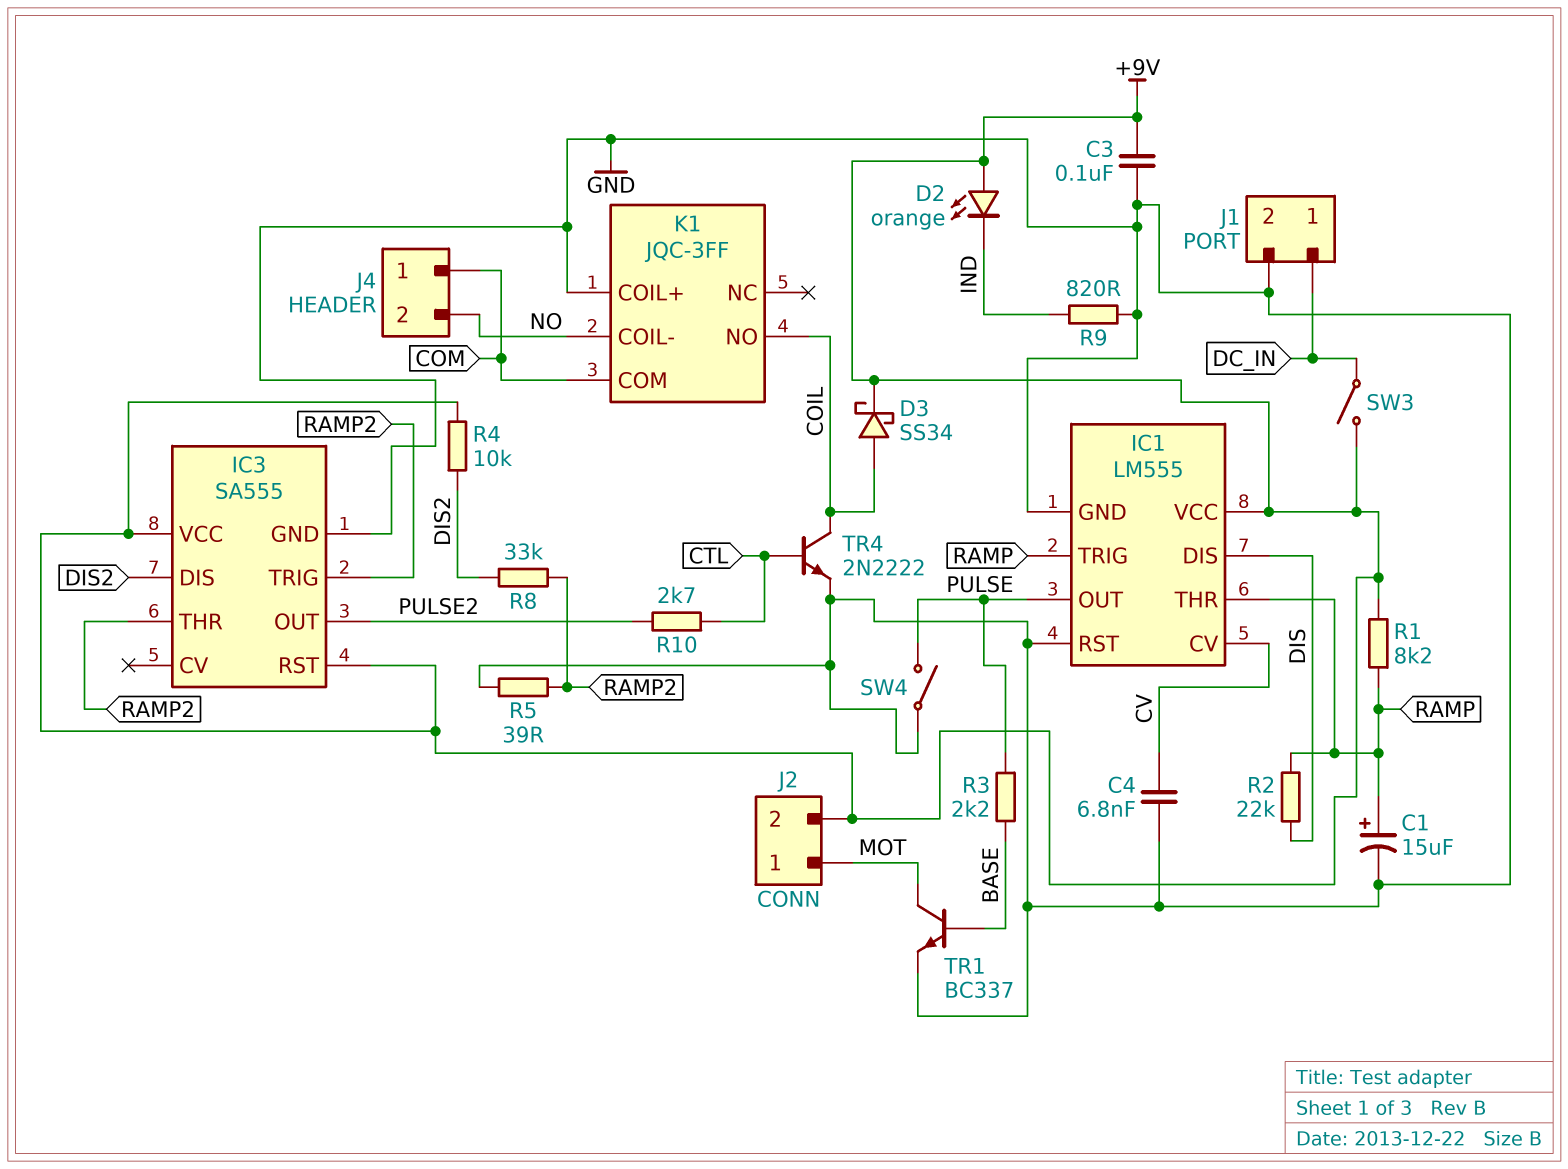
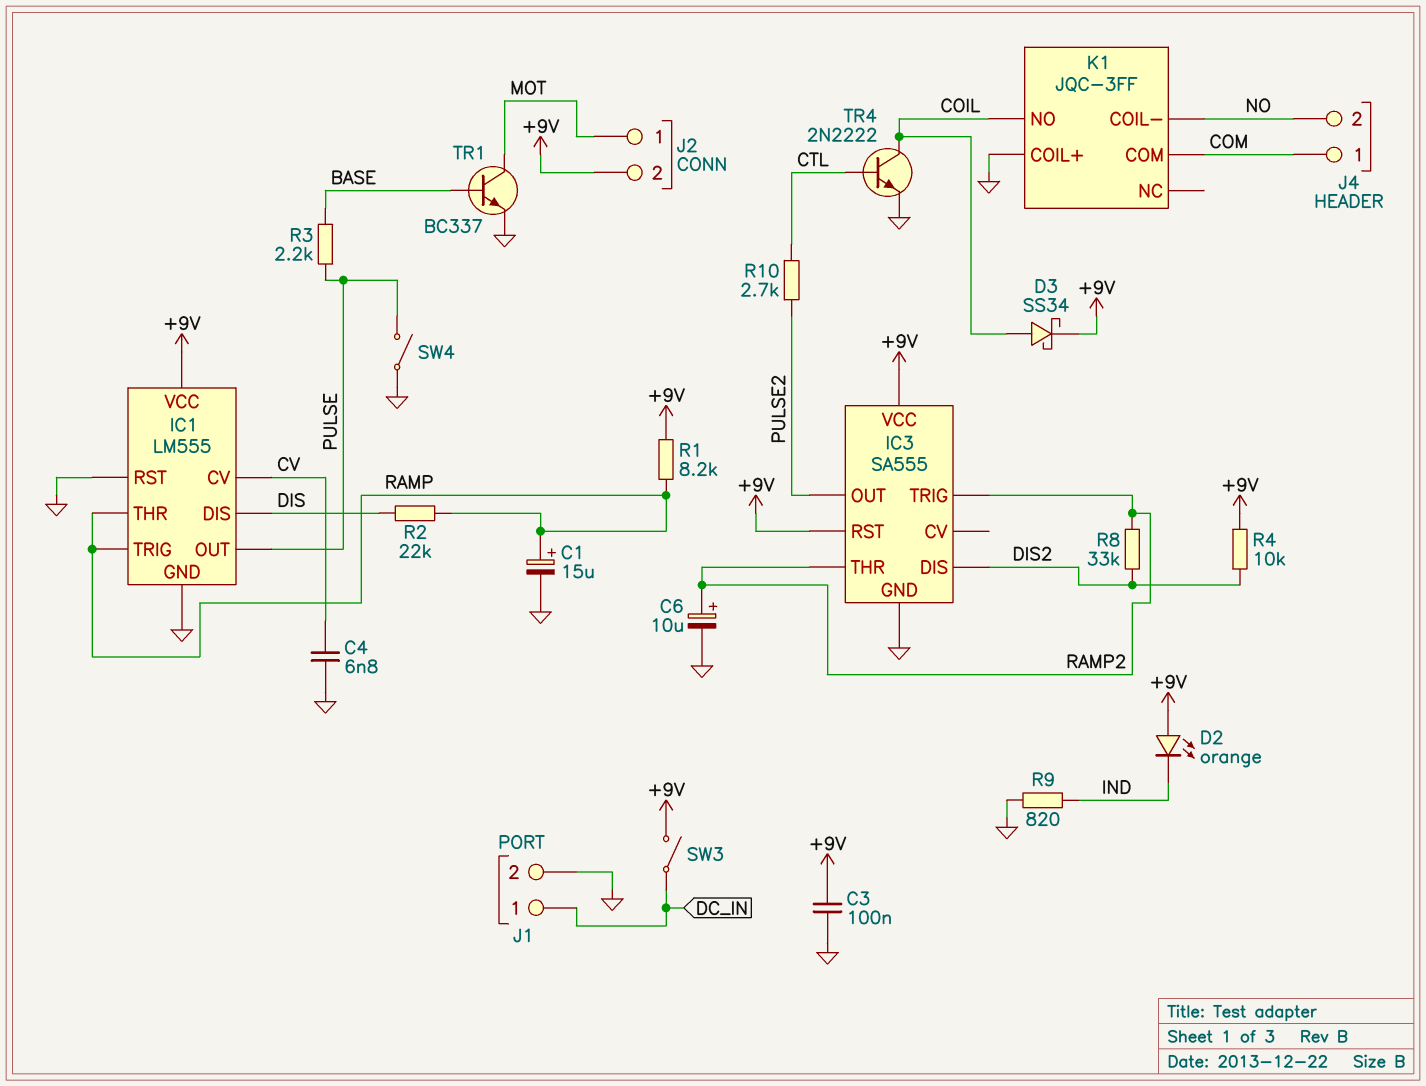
C6: none -> 10uF (plus RAMP2, minus GND)
R5: 39 (GND, RAMP2) -> none

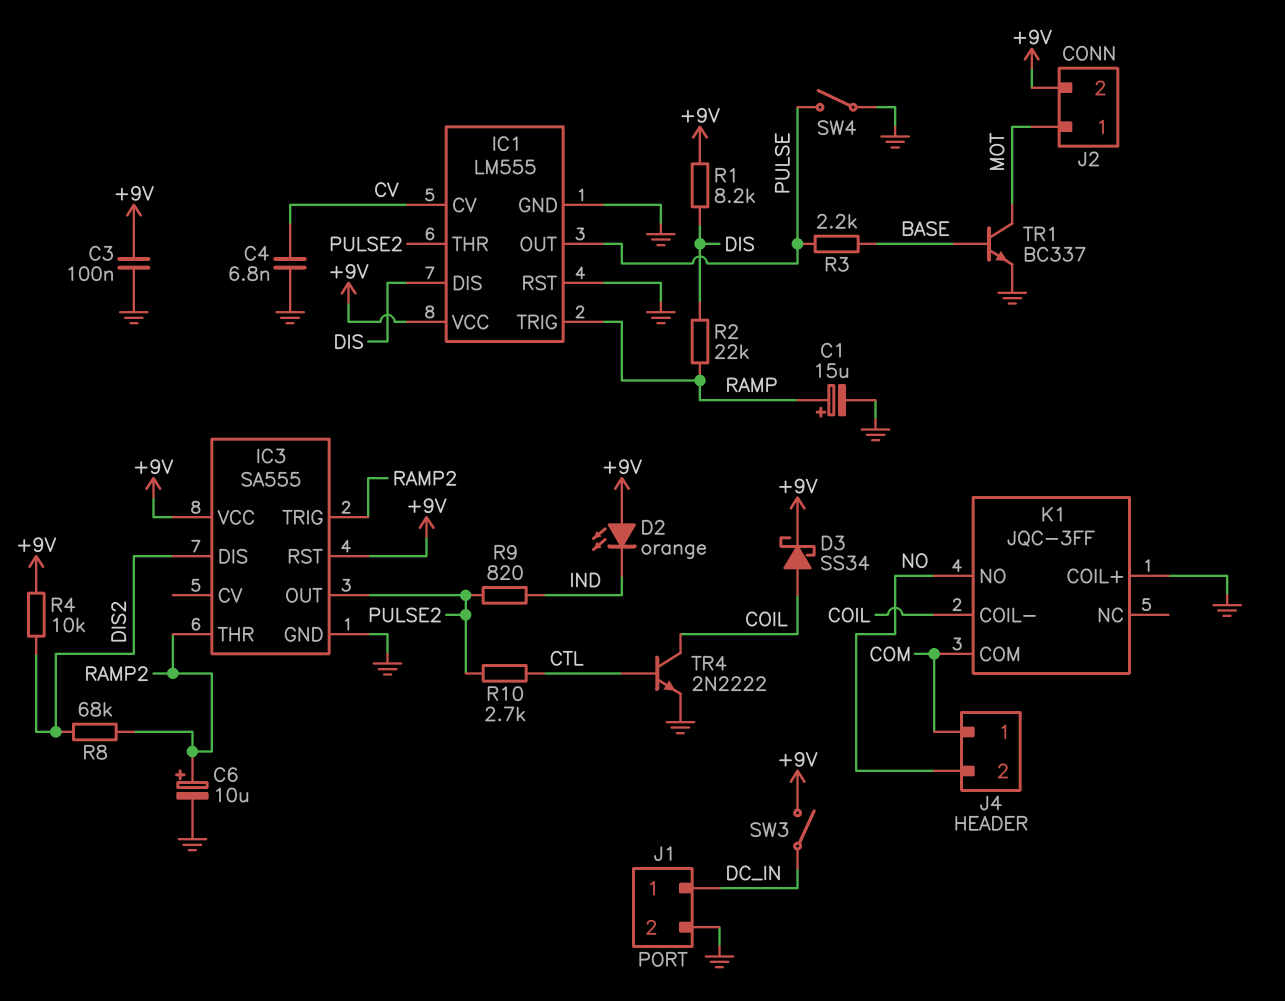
IC1 pin THR: RAMP -> PULSE2
K1 pin COIL-: NO -> COIL
K1 pin NO: COIL -> NO
R1: 8.2k (+9V, RAMP) -> 8.2k (+9V, DIS)
R8: 33k (DIS2, RAMP2) -> 68k (DIS2, RAMP2)
R9: 820 (GND, IND) -> 820 (IND, PULSE2)

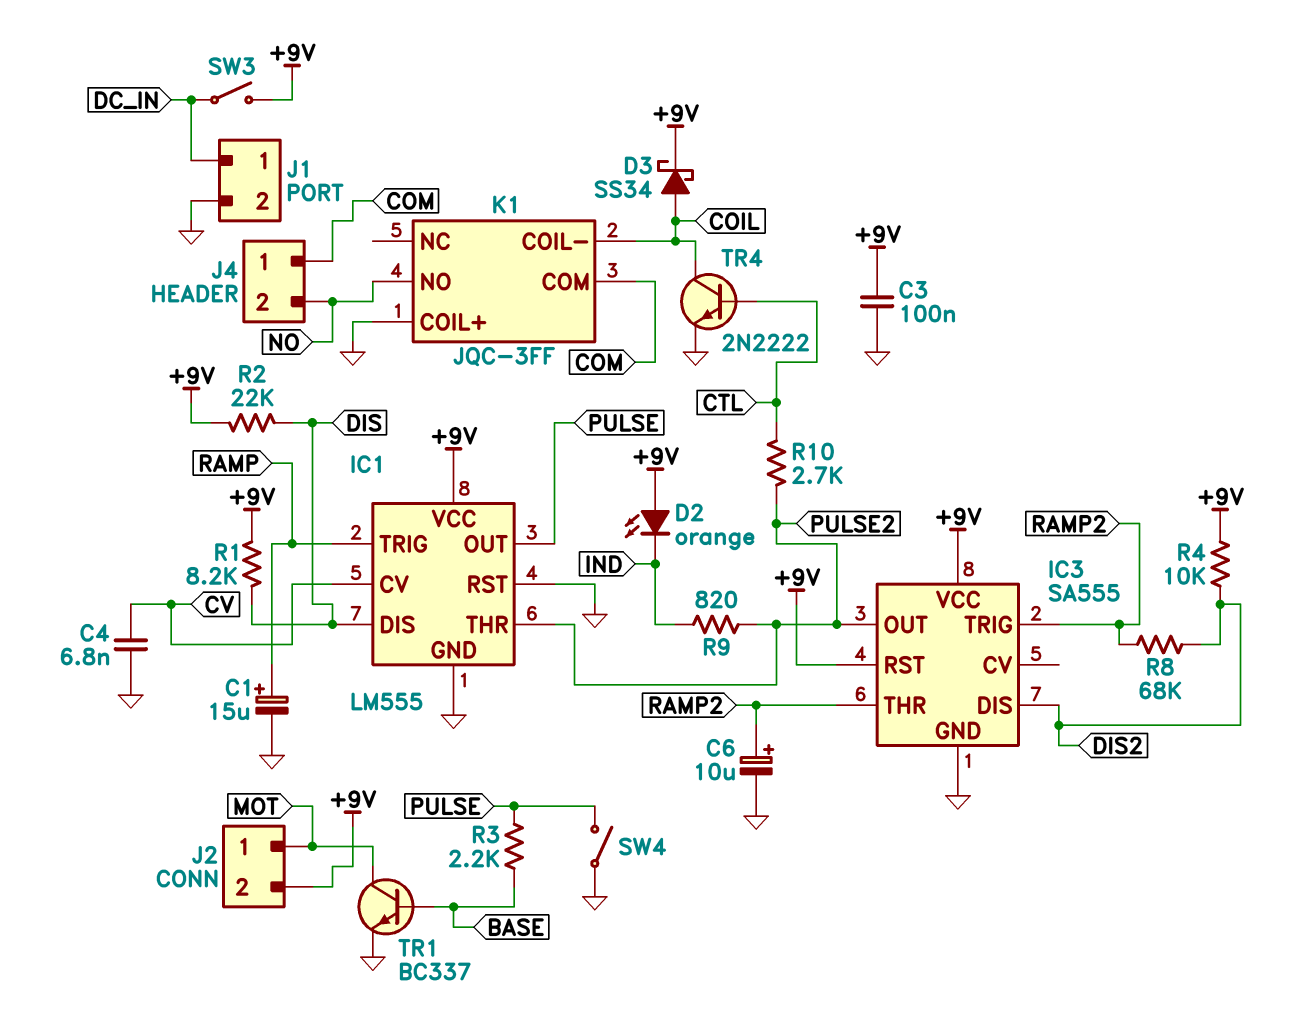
R2: 22k (DIS, RAMP) -> 22k (+9V, DIS)

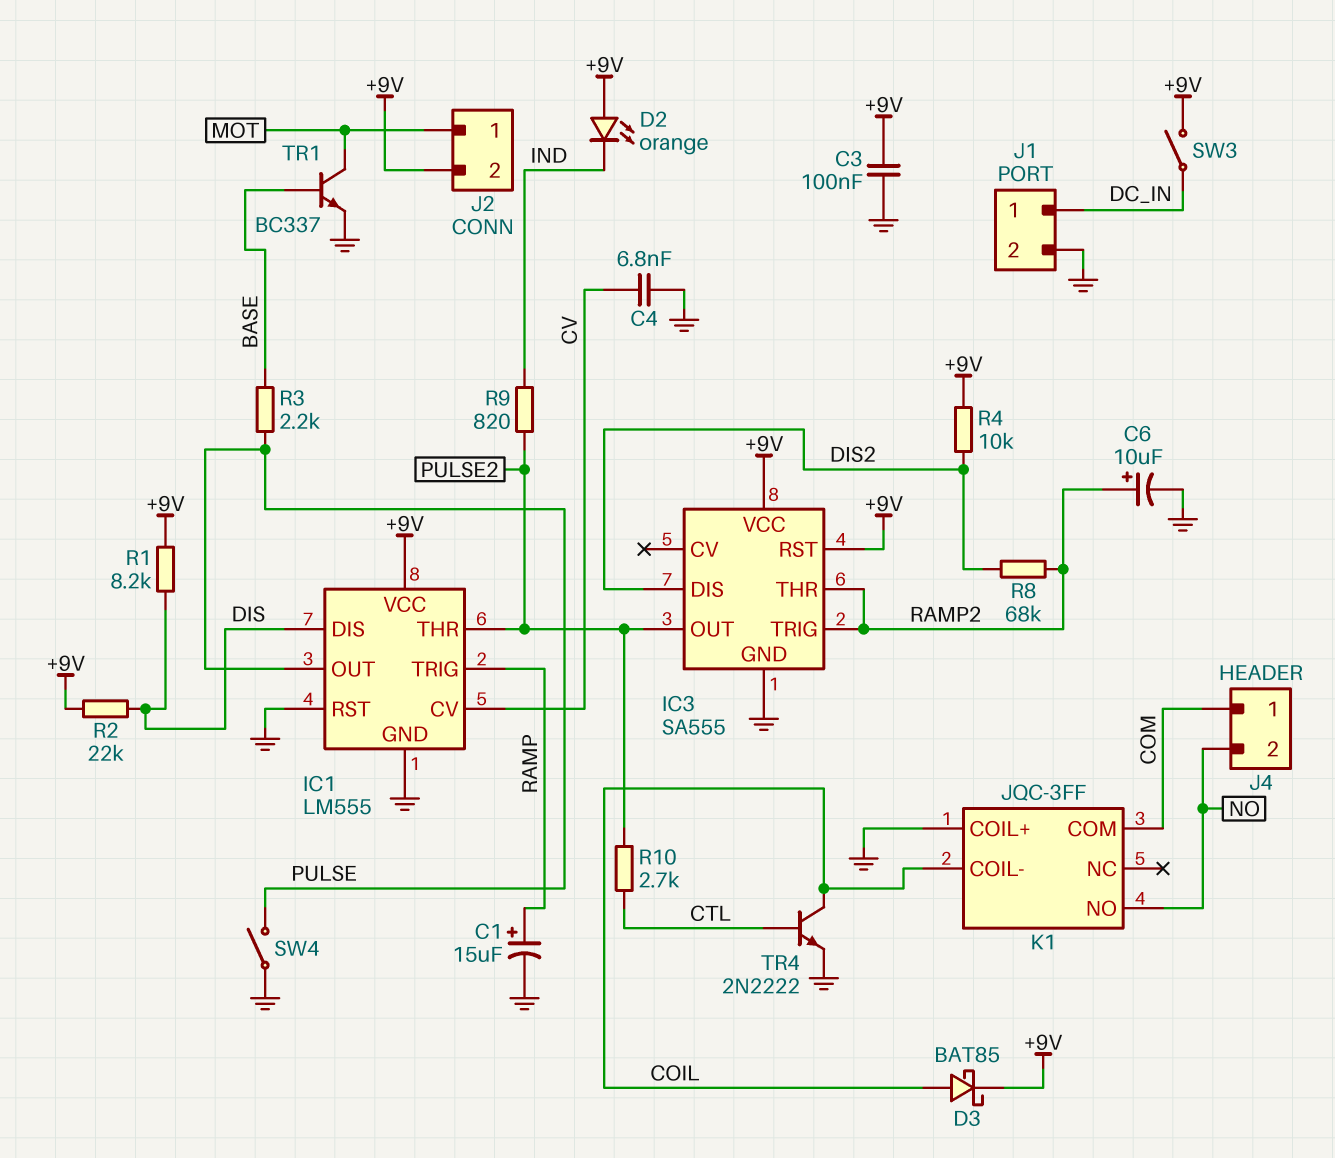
D3: schottky SS34 (A COIL, K +9V) -> schottky BAT85 (A COIL, K +9V)

